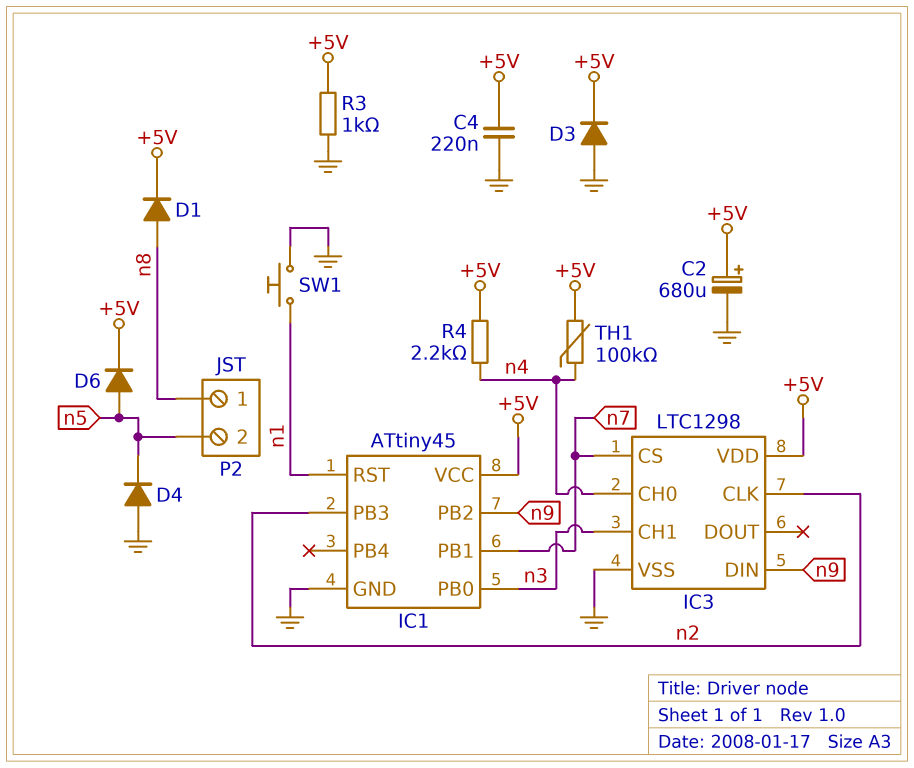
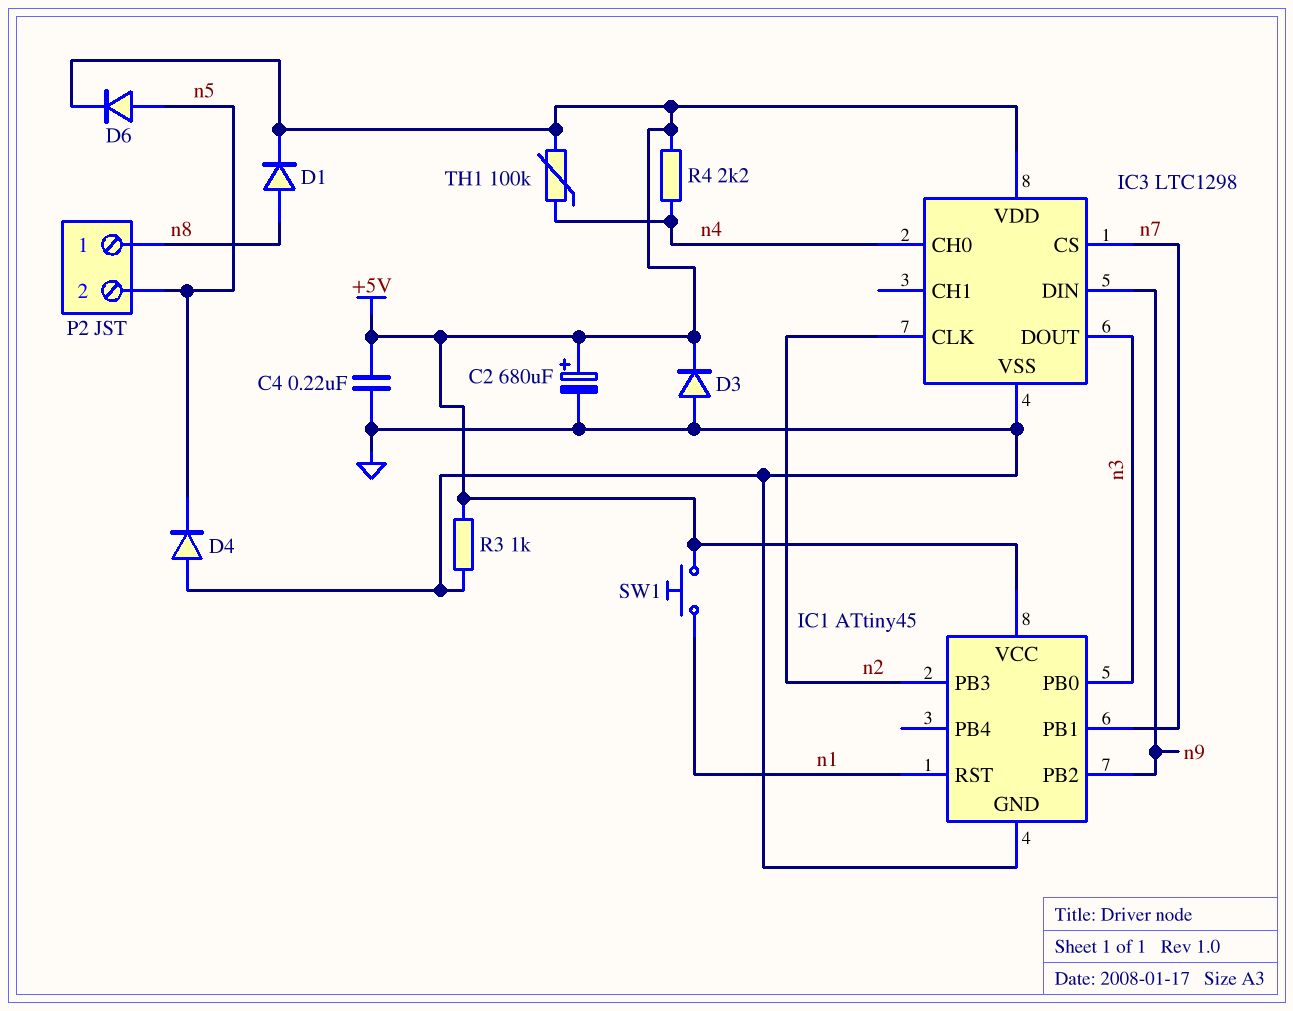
IC3 pin CH1: n3 -> none
IC3 pin DOUT: none -> n3
SW1: button (GND, n1) -> button (+5V, n1)

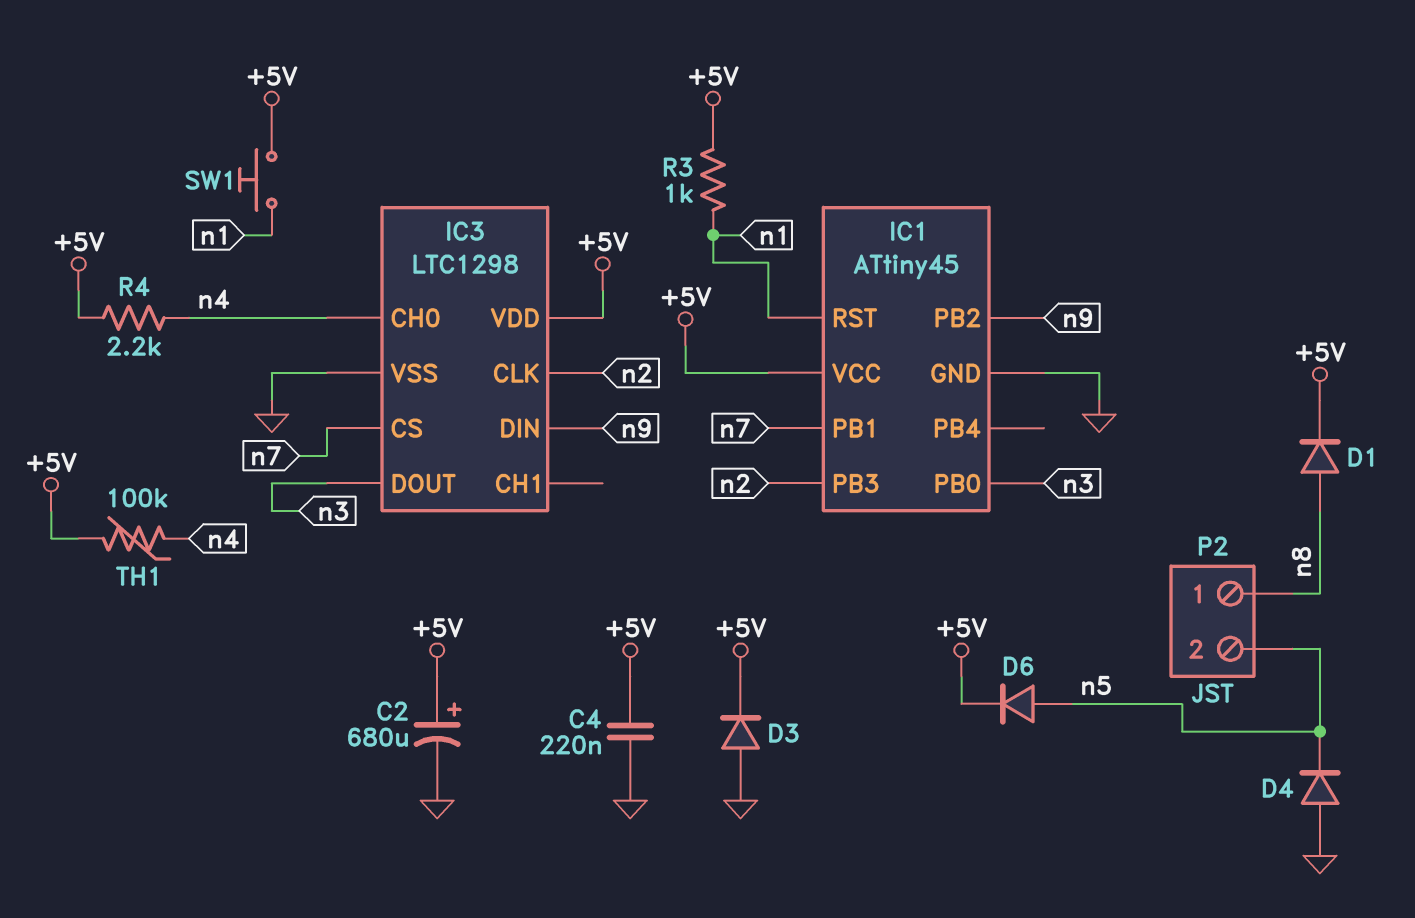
R3: 1k (+5V, GND) -> 1k (+5V, n1)

